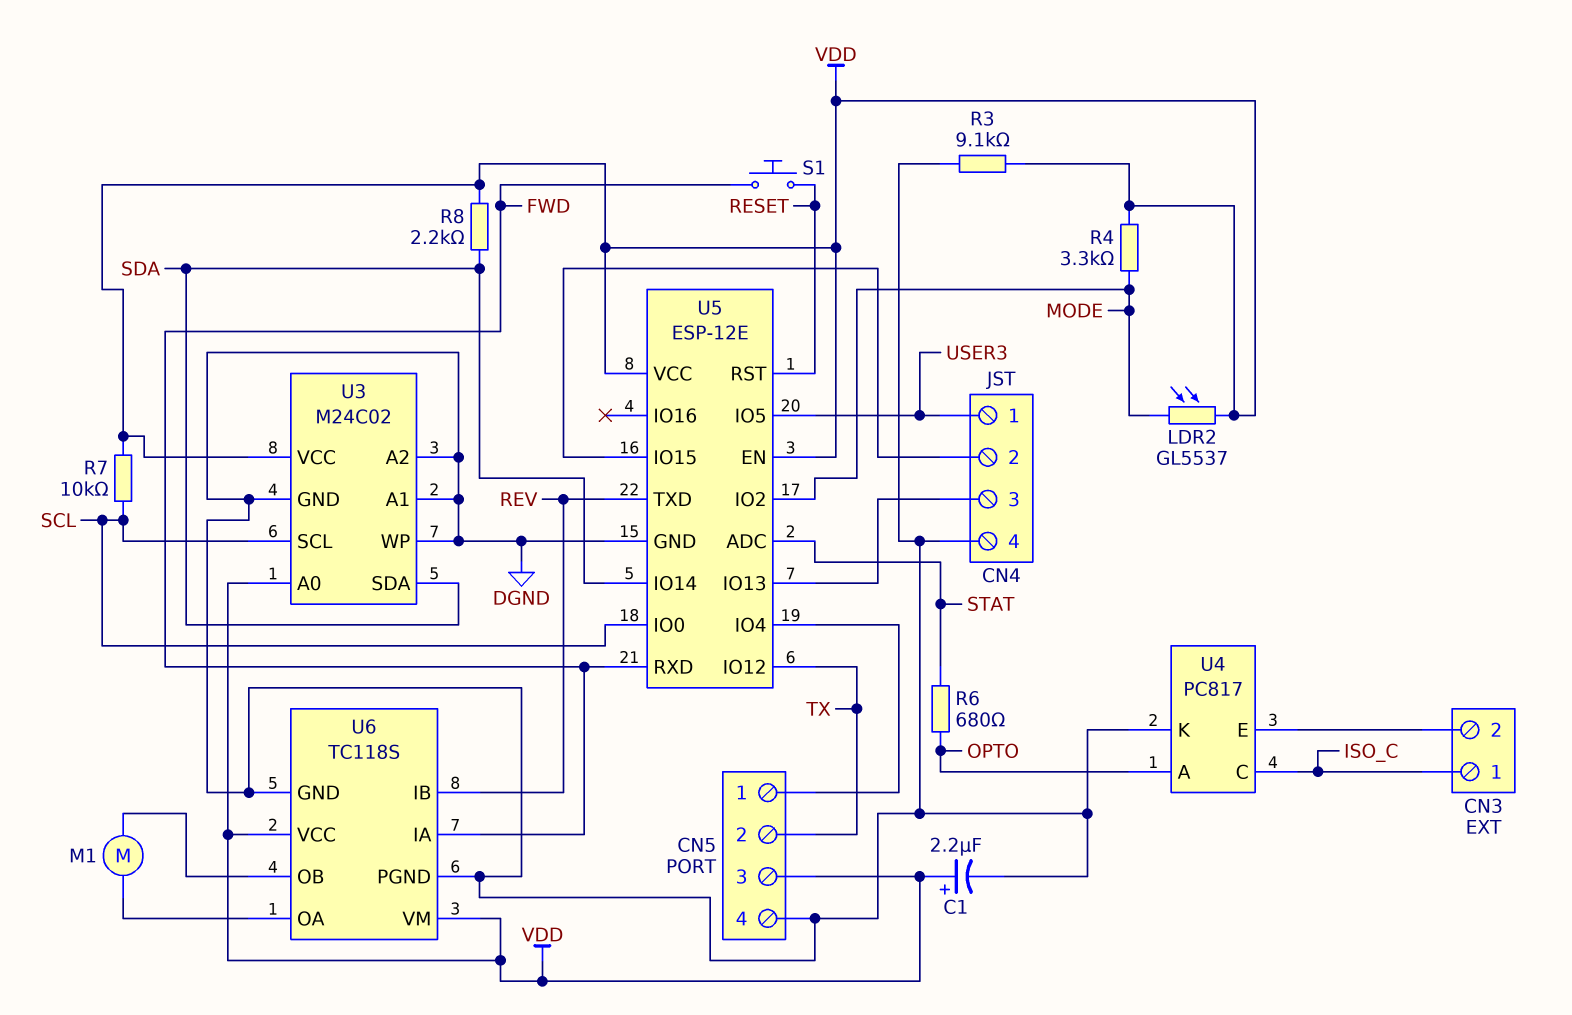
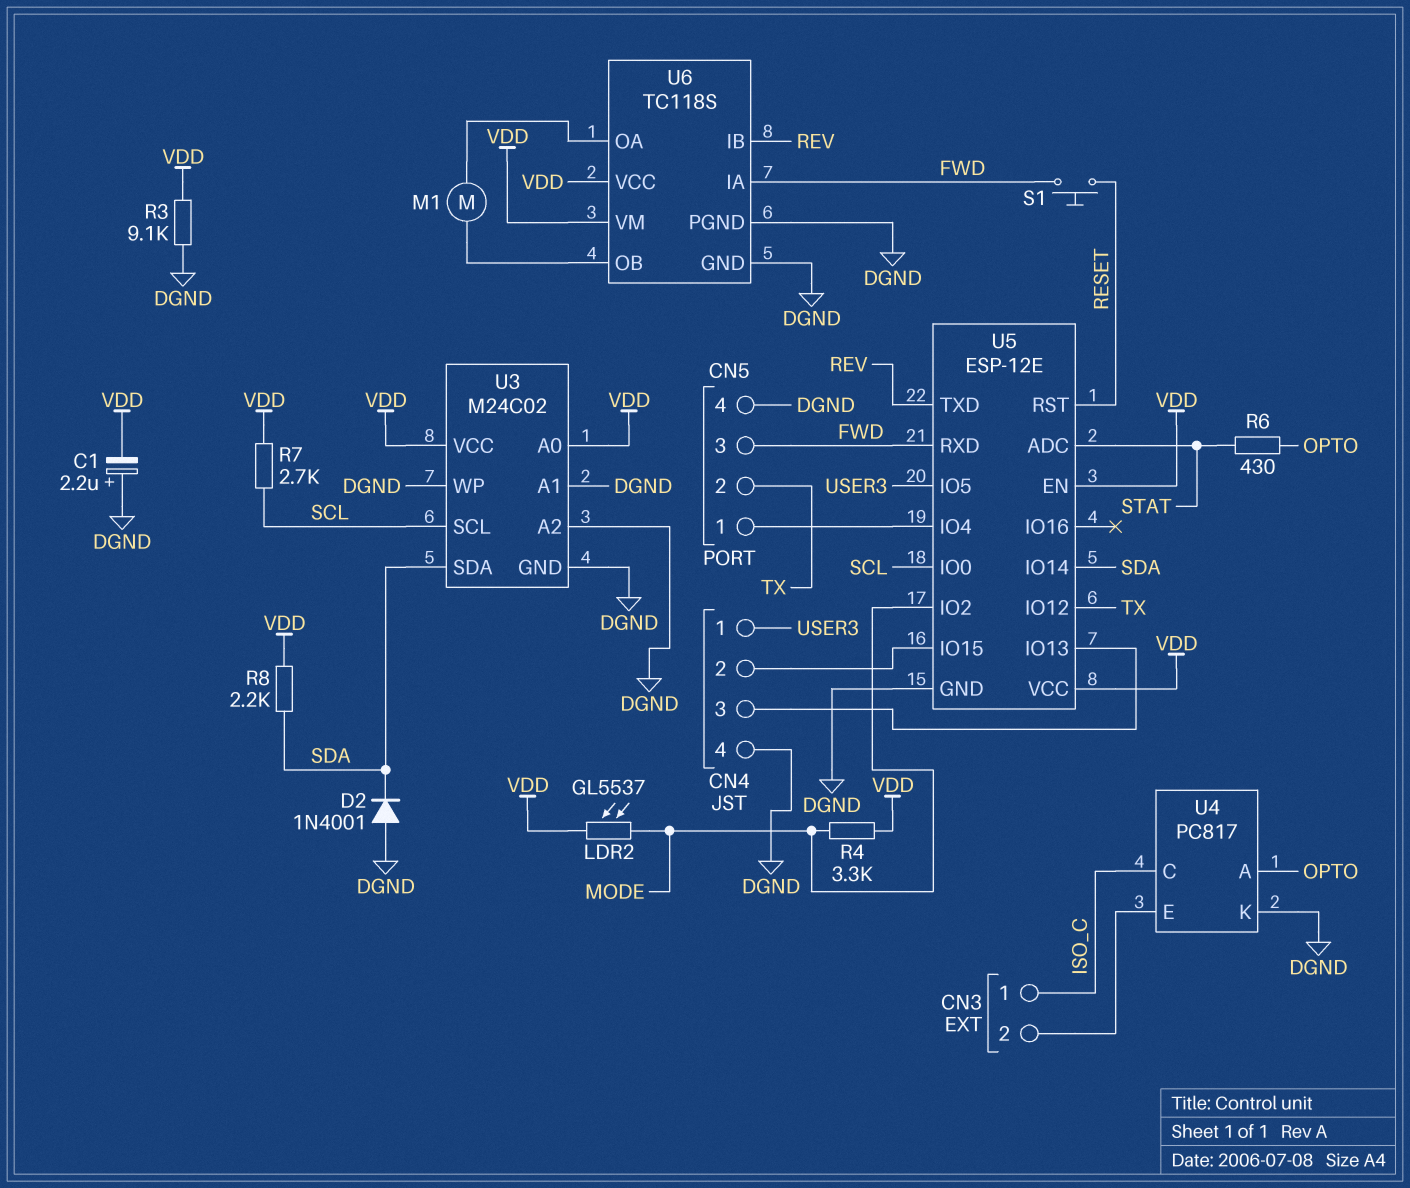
C1: 2.2uF (plus VDD, minus DGND) -> 2.2uF (plus DGND, minus VDD)
CN5 pin 3: VDD -> FWD
D2: none -> diode 1N4001 (A DGND, K SDA)
R6: 680 (OPTO, STAT) -> 430 (OPTO, STAT)
R7: 10k (SCL, VDD) -> 2.7k (SCL, VDD)

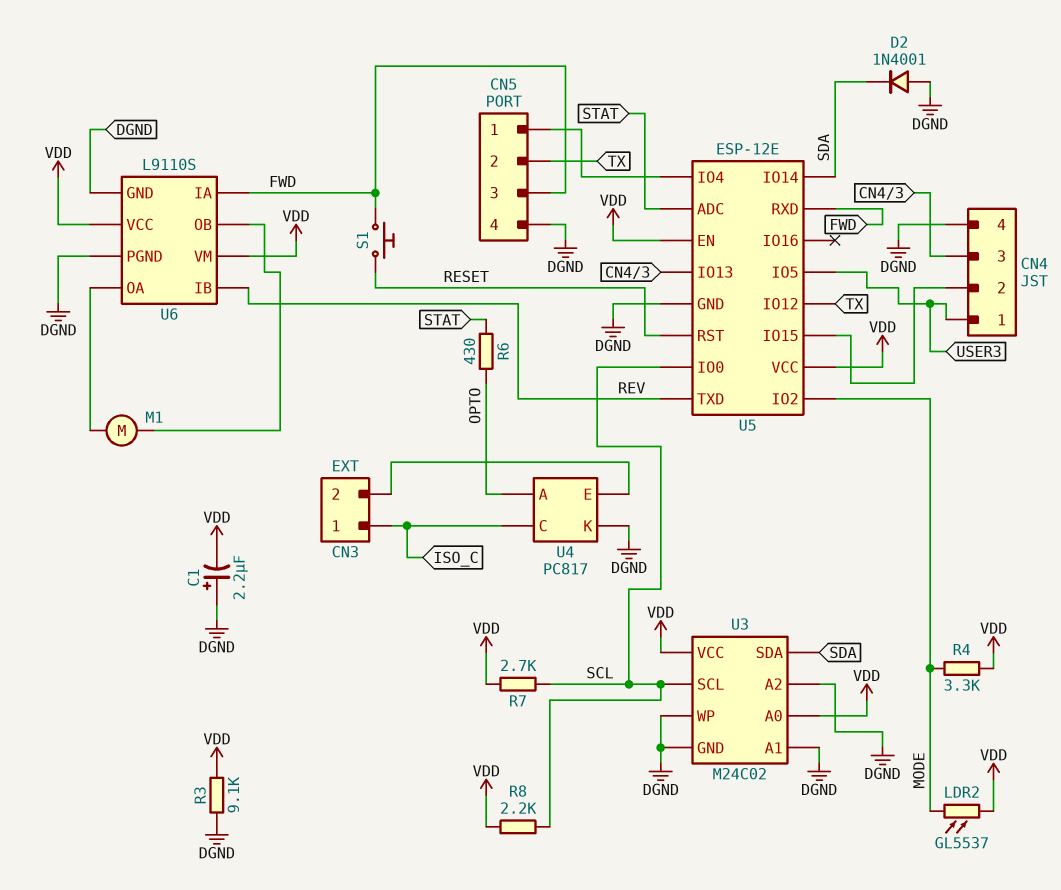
R8: 2.2k (SDA, VDD) -> 2.2k (SCL, VDD)
U6: TC118S -> L9110S

